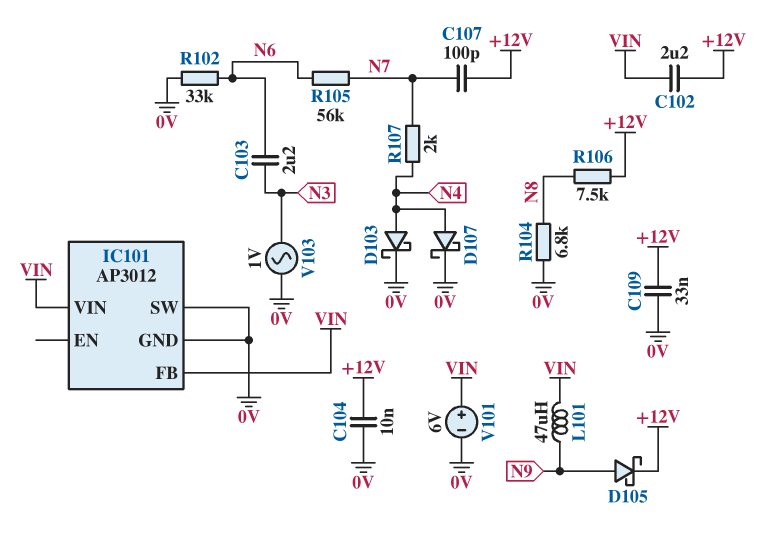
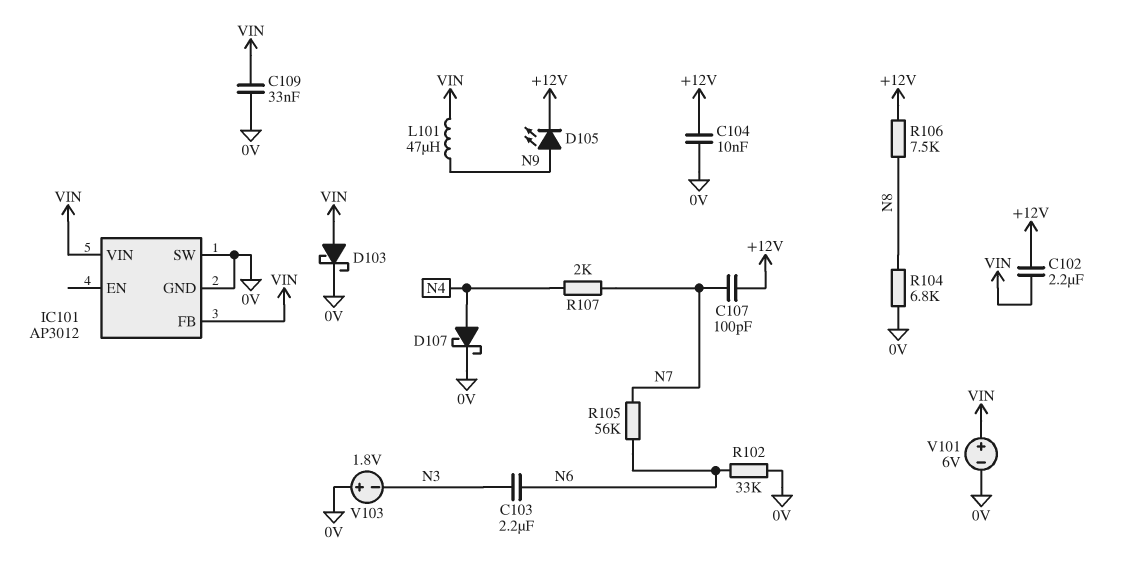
C109: 33nF (+12V, 0V) -> 33nF (0V, VIN)
D103: schottky (A N4, K 0V) -> schottky (A VIN, K 0V)
D105: schottky (A N9, K +12V) -> LED (A N9, K +12V)
V103: AC 1V (0V, N3) -> 1.8V (plus 0V, minus N3)

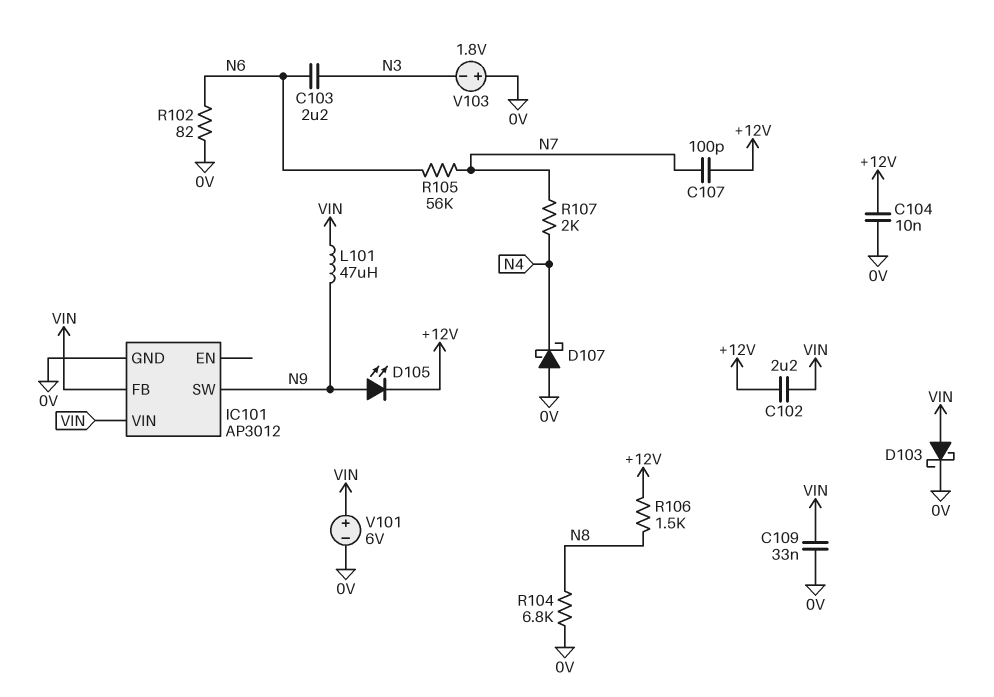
D107: schottky (A N4, K 0V) -> schottky (A 0V, K N4)
IC101 pin SW: 0V -> N9
R102: 33k (0V, N6) -> 82 (0V, N6)
R106: 7.5k (+12V, N8) -> 1.5k (+12V, N8)

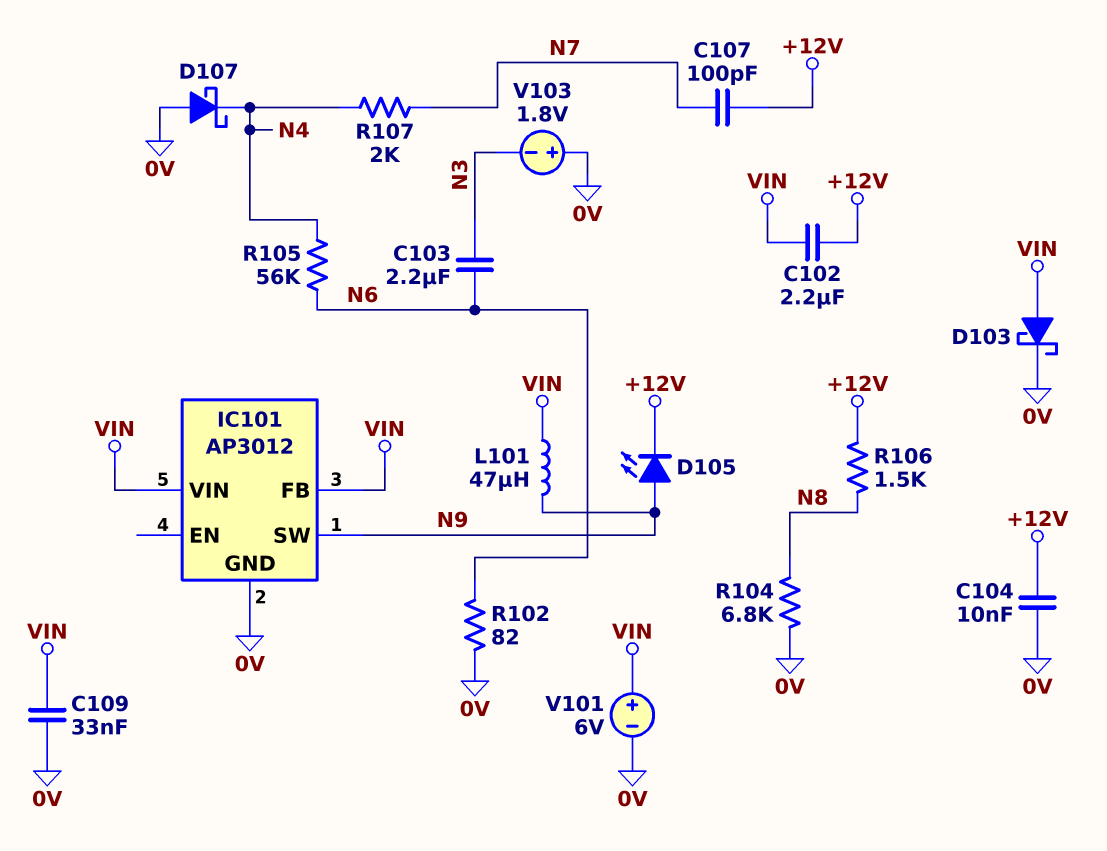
R105: 56k (N6, N7) -> 56k (N4, N6)

